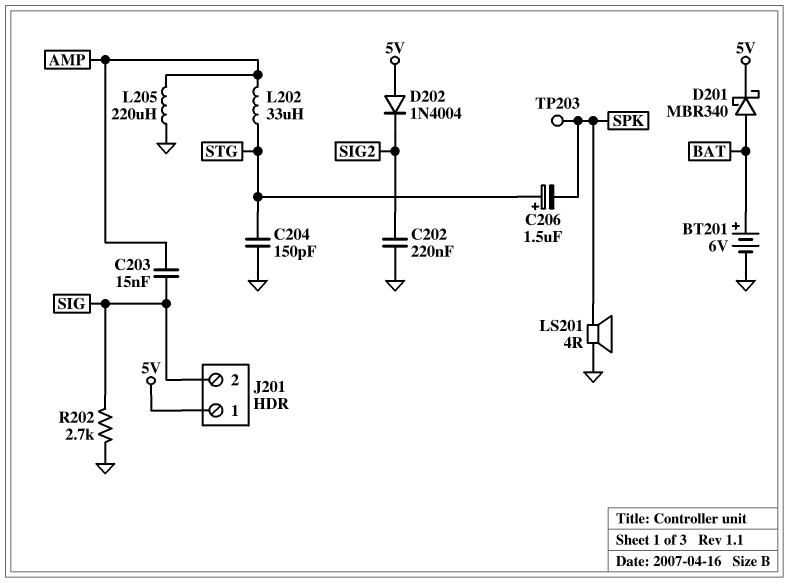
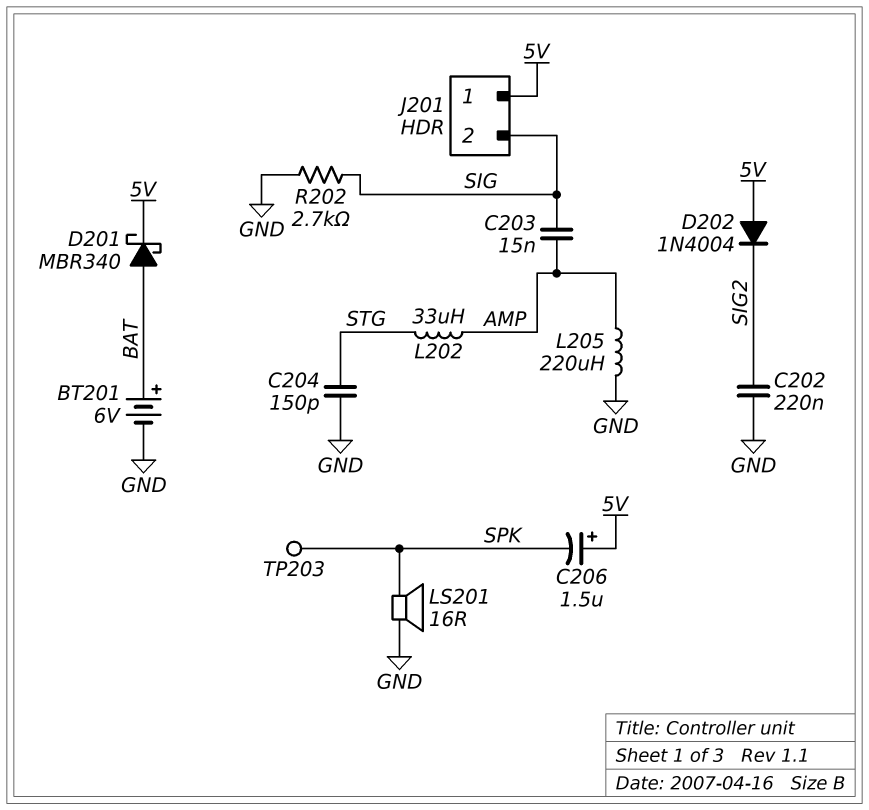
C206: 1.5uF (plus STG, minus SPK) -> 1.5uF (plus 5V, minus SPK)
LS201: speaker 4R (GND, SPK) -> speaker 16R (GND, SPK)

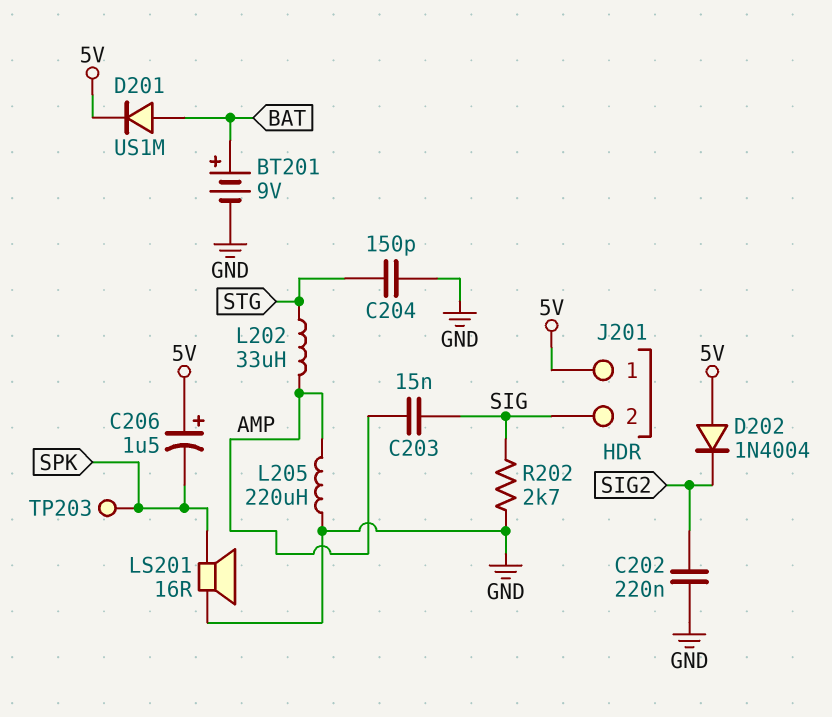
BT201: 6V (plus BAT, minus GND) -> 9V (plus BAT, minus GND)
D201: schottky MBR340 (A BAT, K 5V) -> diode US1M (A BAT, K 5V)

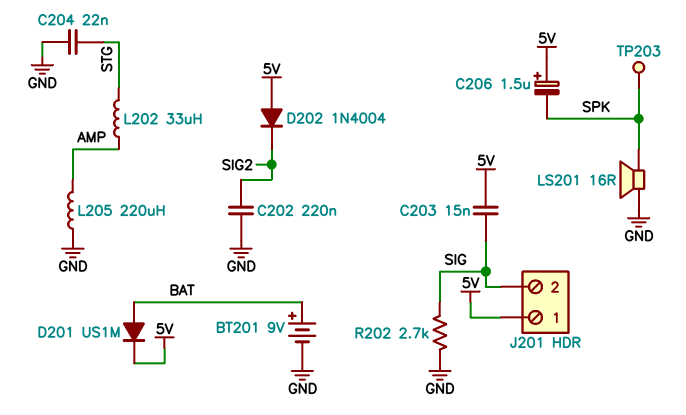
C203: 15nF (AMP, SIG) -> 15nF (5V, SIG)
C204: 150pF (GND, STG) -> 22nF (GND, STG)

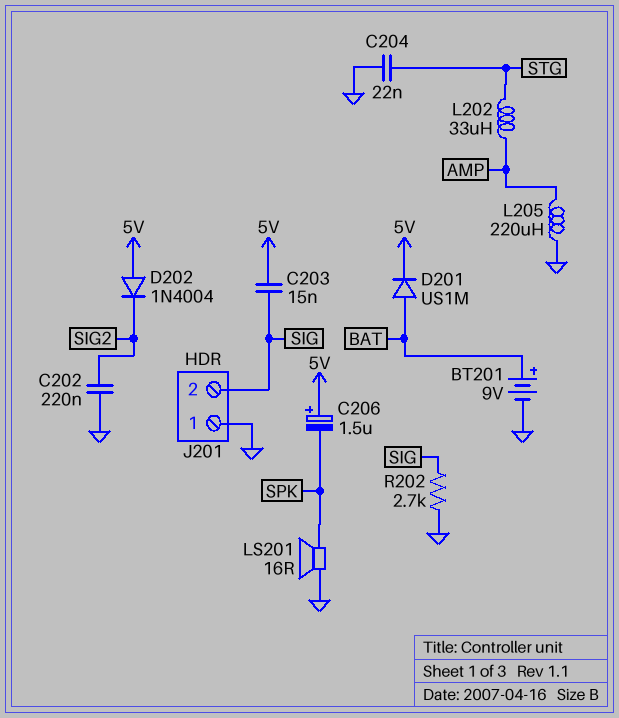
J201 pin 1: 5V -> GND
TP203: test point (SPK) -> none

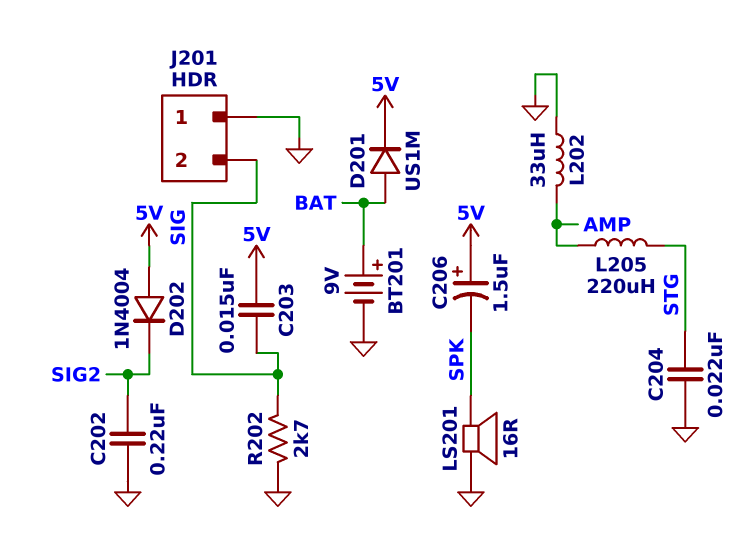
L202: 33uH (AMP, STG) -> 33uH (AMP, GND)
L205: 220uH (AMP, GND) -> 220uH (AMP, STG)

